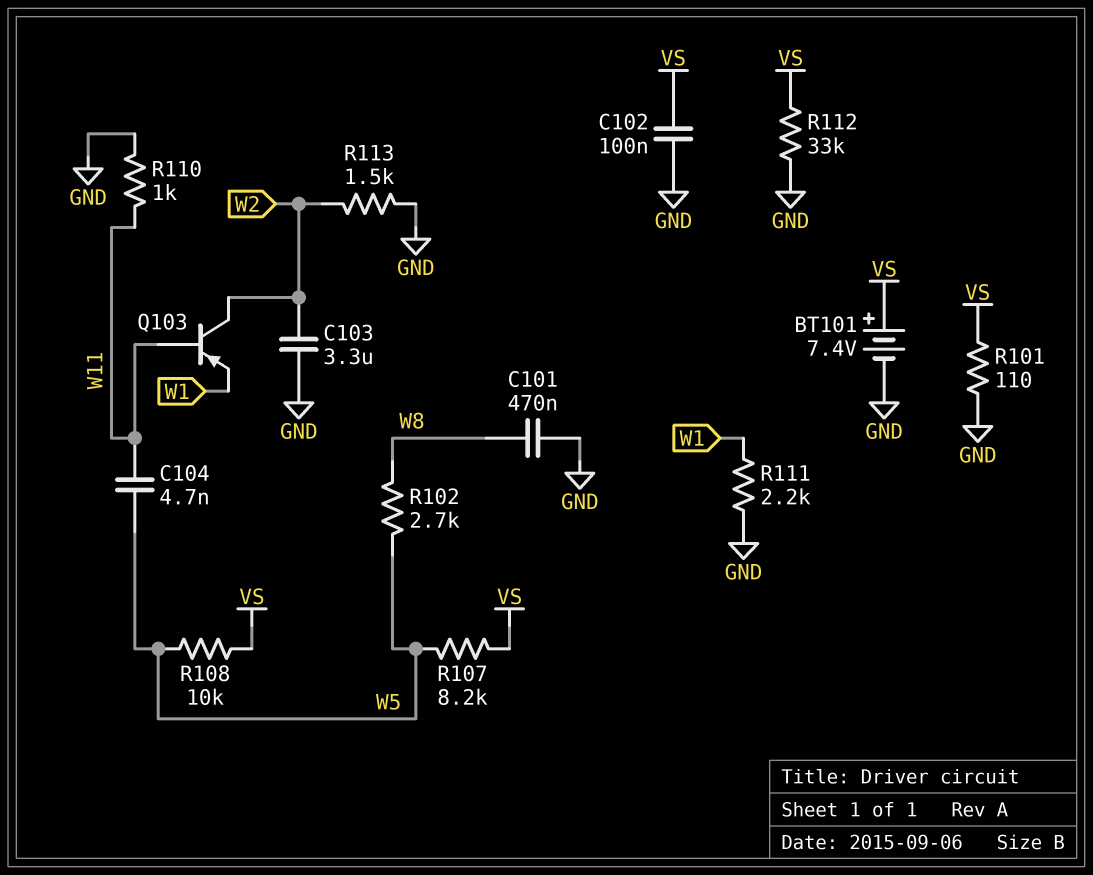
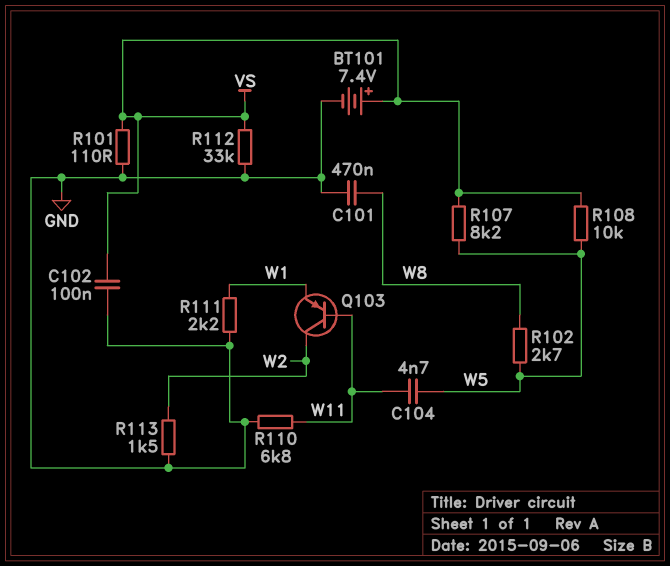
C103: 3.3uF (GND, W2) -> none
R110: 1k (GND, W11) -> 6.8k (GND, W11)

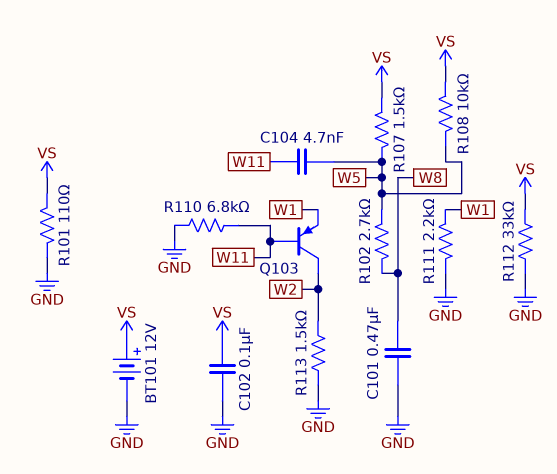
BT101: 7.4V (plus VS, minus GND) -> 12V (plus VS, minus GND)
R107: 8.2k (VS, W5) -> 1.5k (VS, W5)

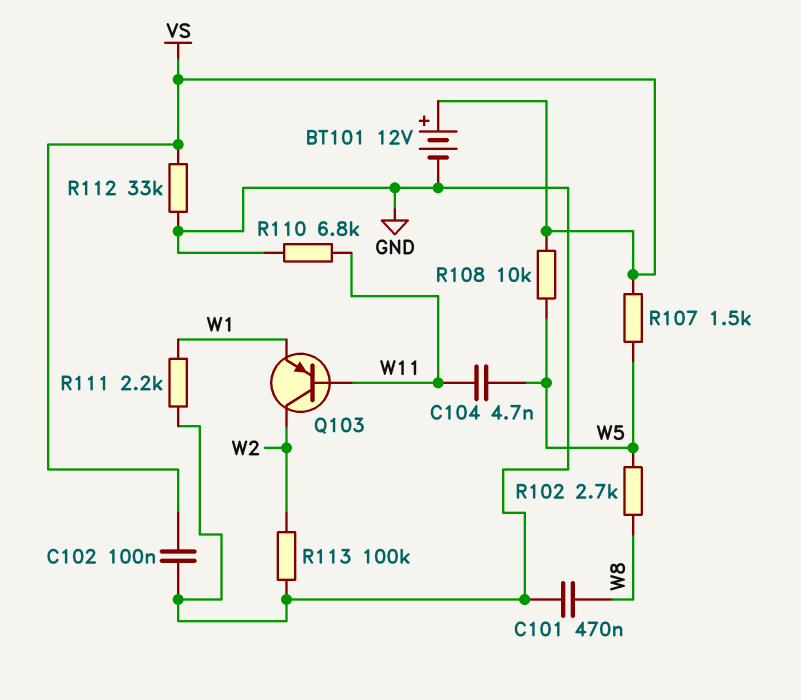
R101: 110 (GND, VS) -> none
R113: 1.5k (GND, W2) -> 100k (GND, W2)

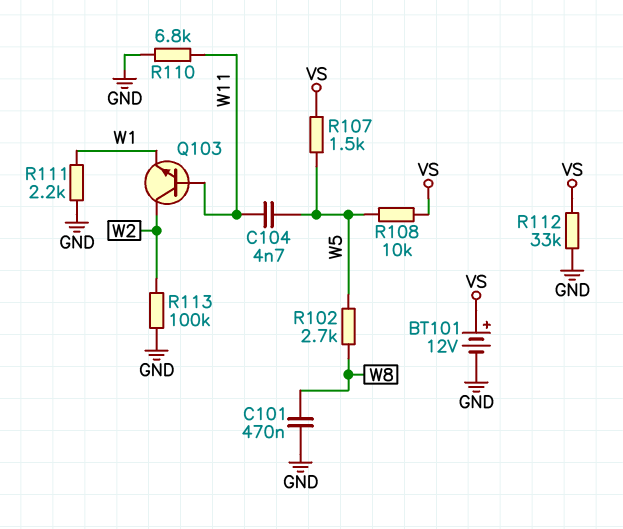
C102: 100nF (GND, VS) -> none
Q103: PNP (B W11, C W2, E W1) -> NPN (B W11, C W2, E W1)

